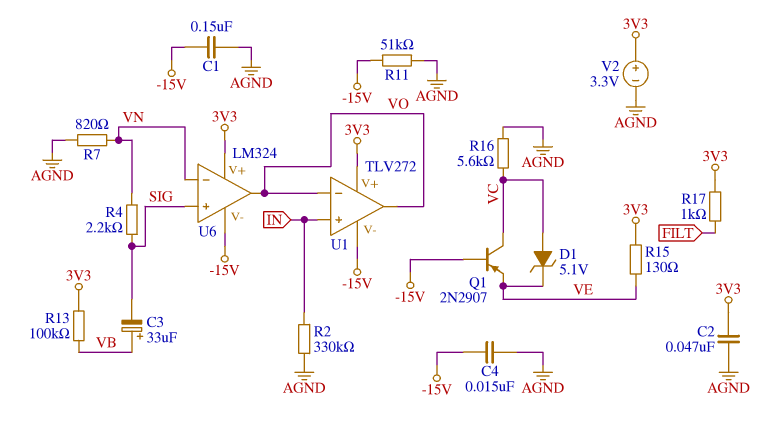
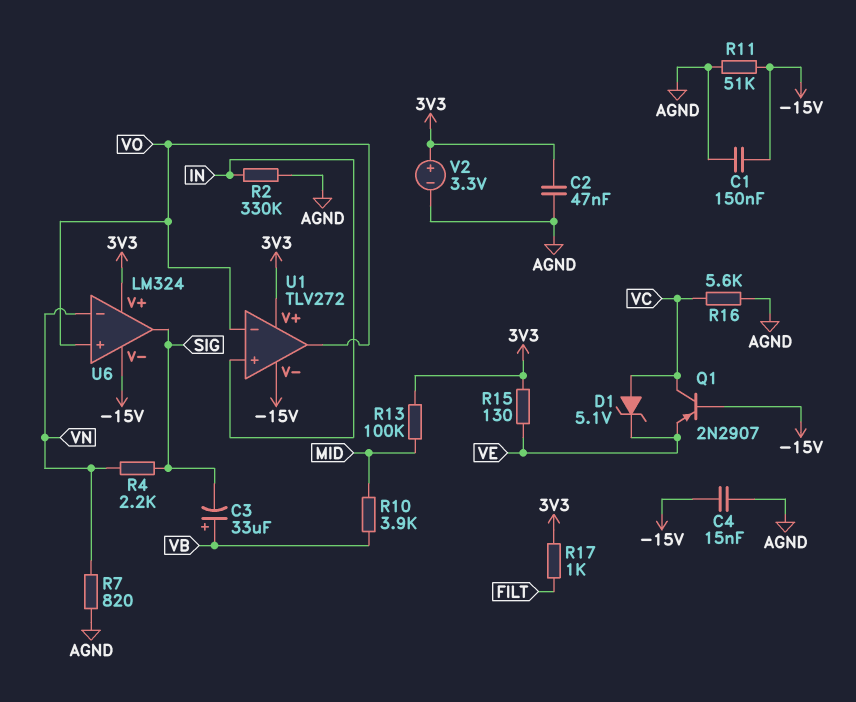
R10: none -> 3.9k (MID, VB)
R13: 100k (3V3, VB) -> 100k (3V3, MID)
U6 pin in+: SIG -> VO
U6 pin out: VO -> SIG

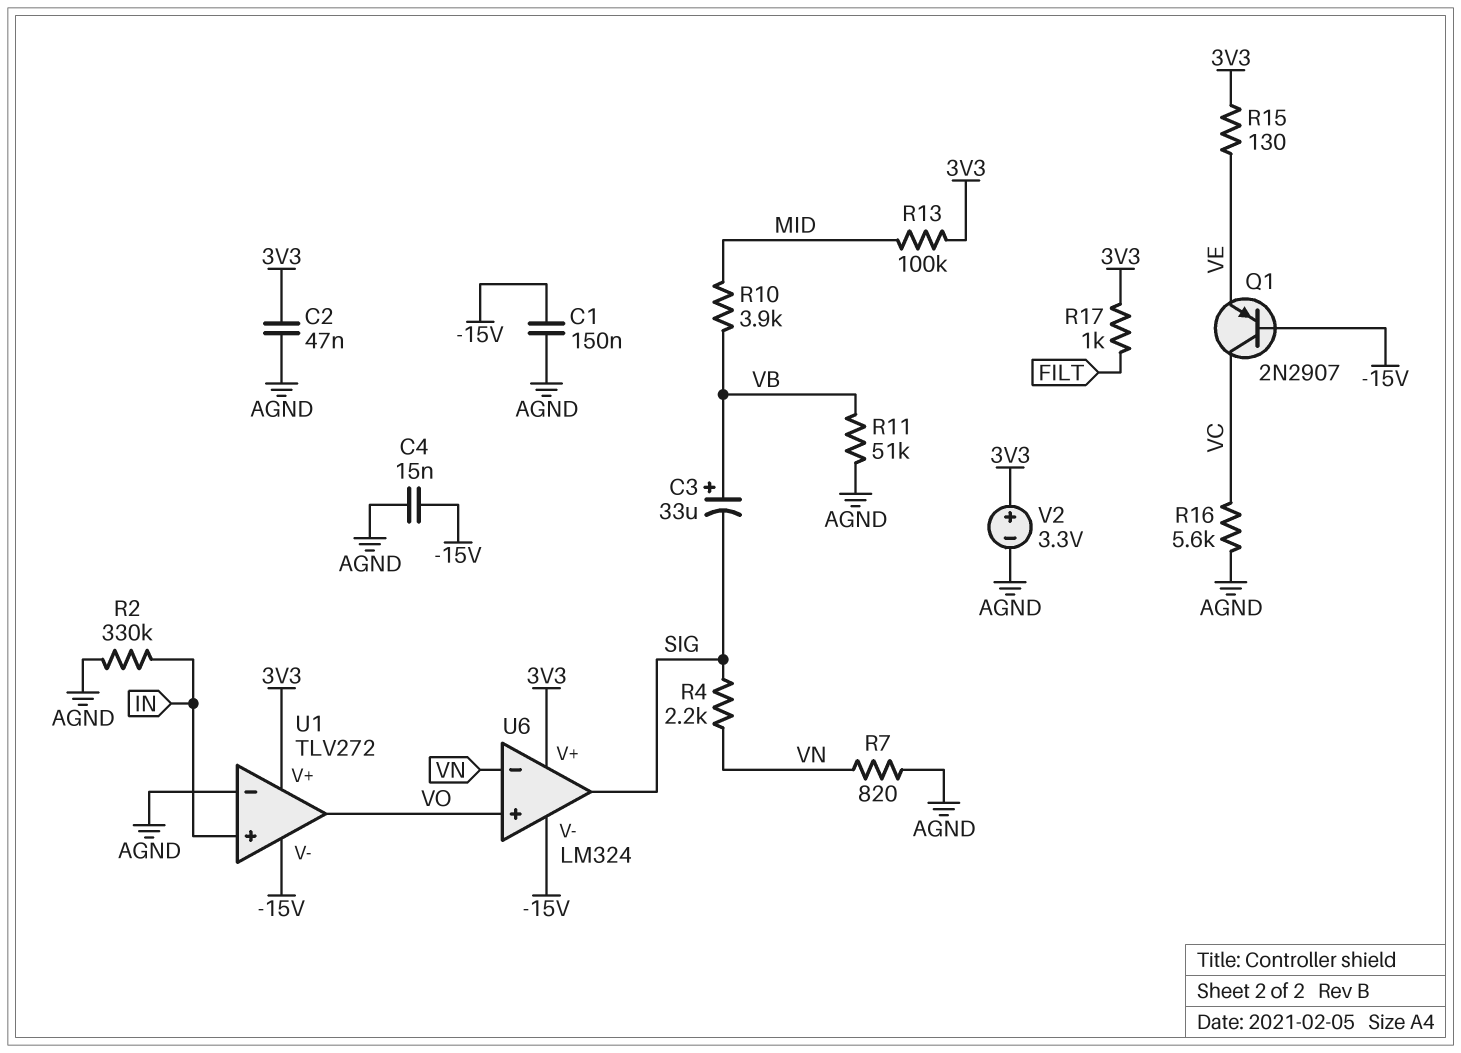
D1: zener 5.1V (A VC, K VE) -> none
R11: 51k (-15V, AGND) -> 51k (AGND, VB)
U1 pin in-: VO -> AGND

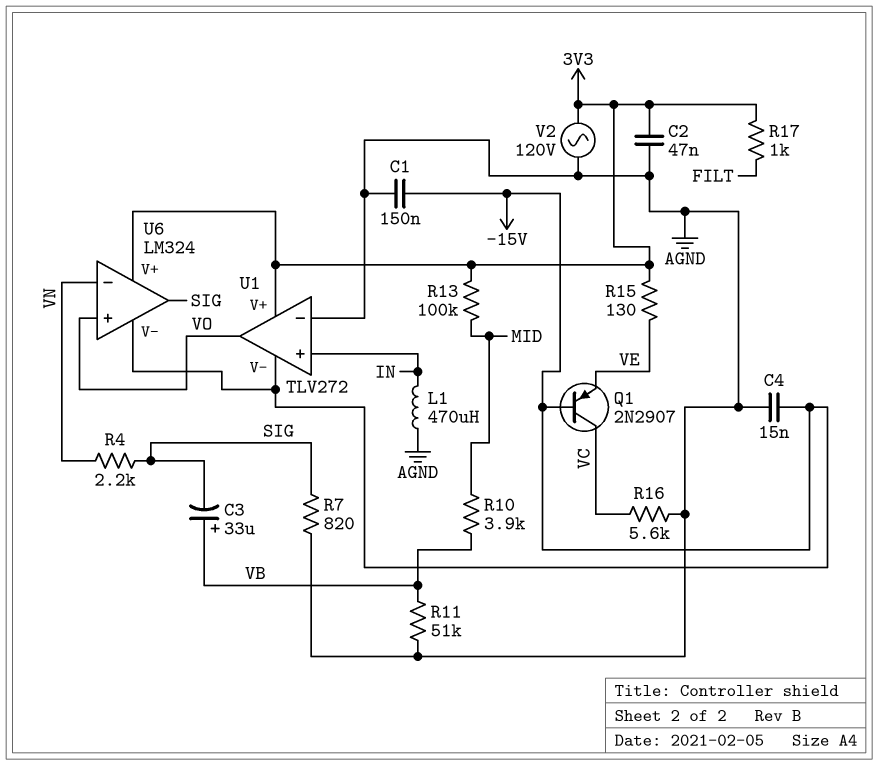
L1: none -> 470uH (AGND, IN)
R2: 330k (AGND, IN) -> none
R7: 820 (AGND, VN) -> 820 (AGND, SIG)
V2: 3.3V (plus 3V3, minus AGND) -> AC 120V (3V3, AGND)

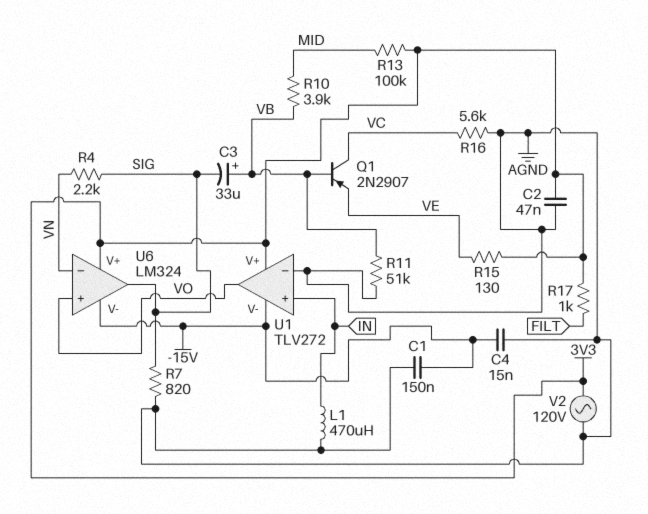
Q1: PNP 2N2907 (B -15V, C VC, E VE) -> PNP 2N2907 (B VB, C VC, E VE)

